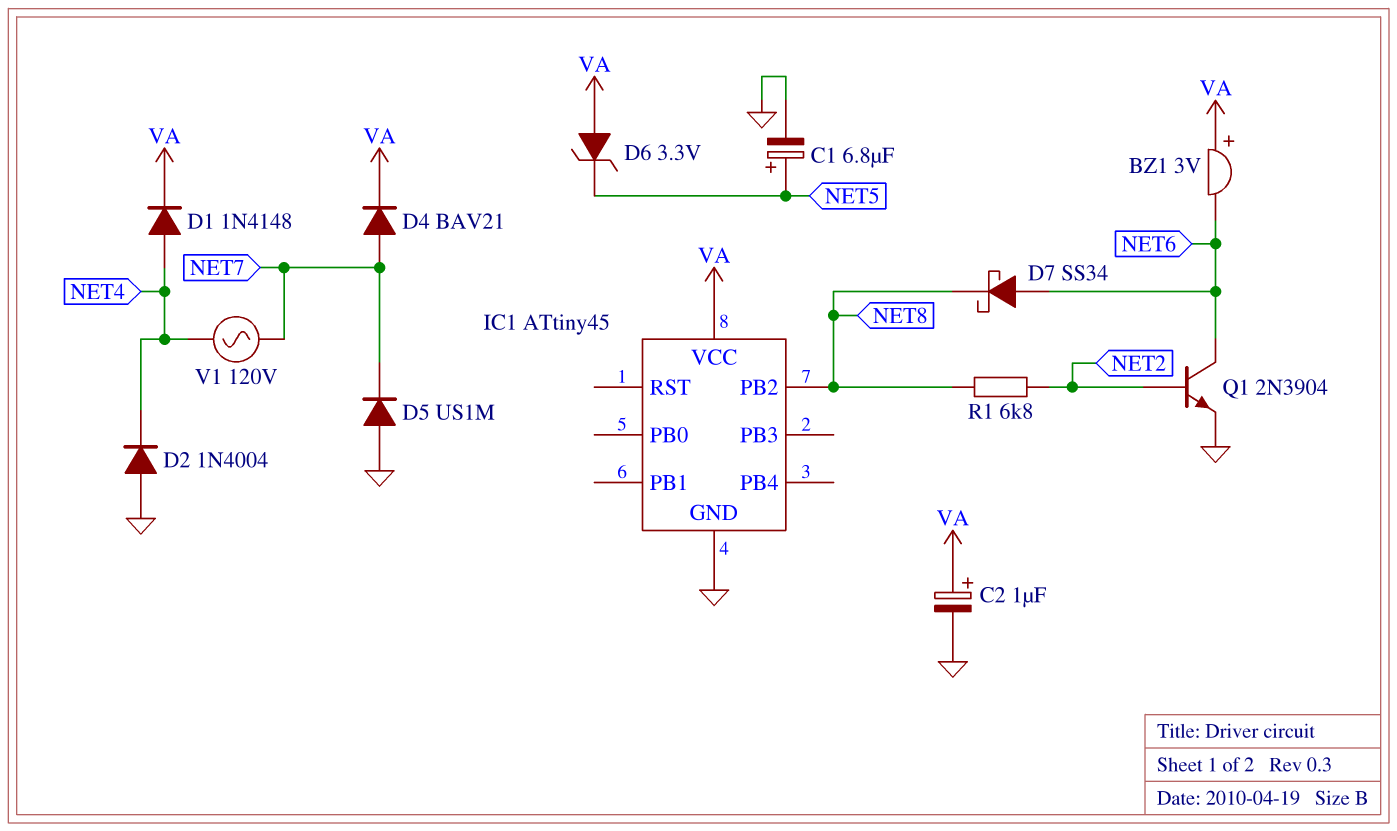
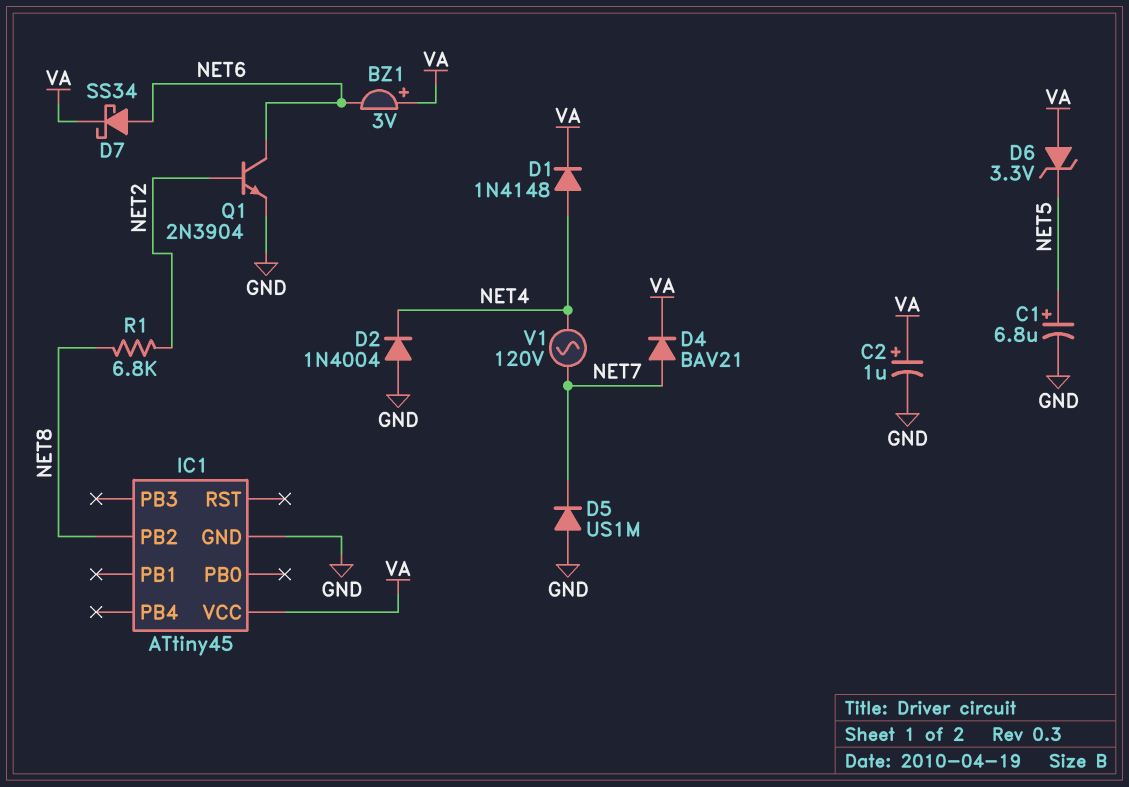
D7: schottky SS34 (A NET6, K NET8) -> schottky SS34 (A NET6, K VA)

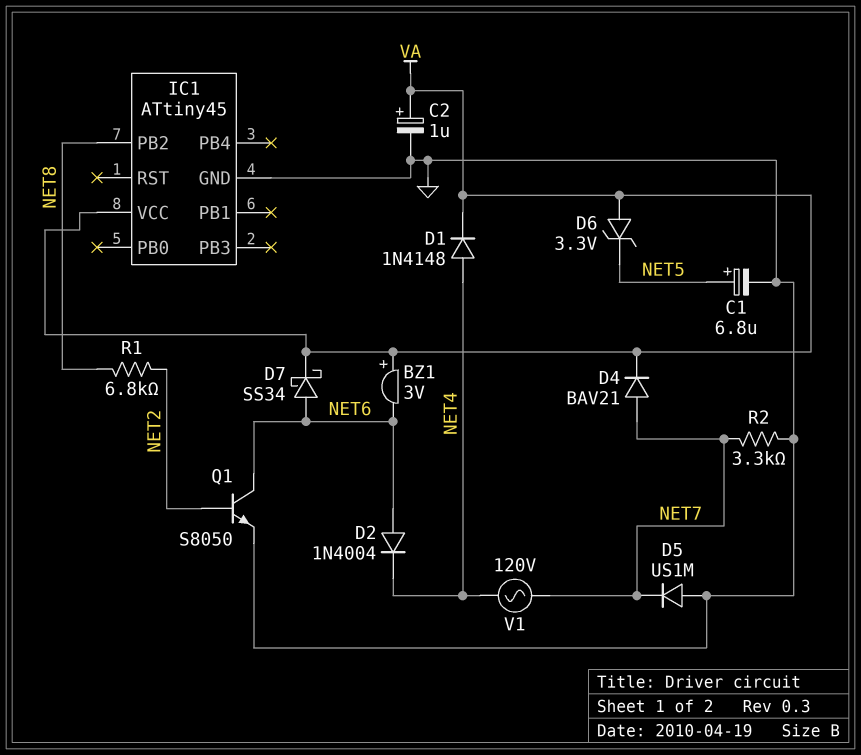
D2: diode 1N4004 (A GND, K NET4) -> diode 1N4004 (A NET6, K NET4)
Q1: NPN 2N3904 (B NET2, C NET6, E GND) -> NPN S8050 (B NET2, C NET6, E GND)
R2: none -> 3.3k (GND, NET7)

